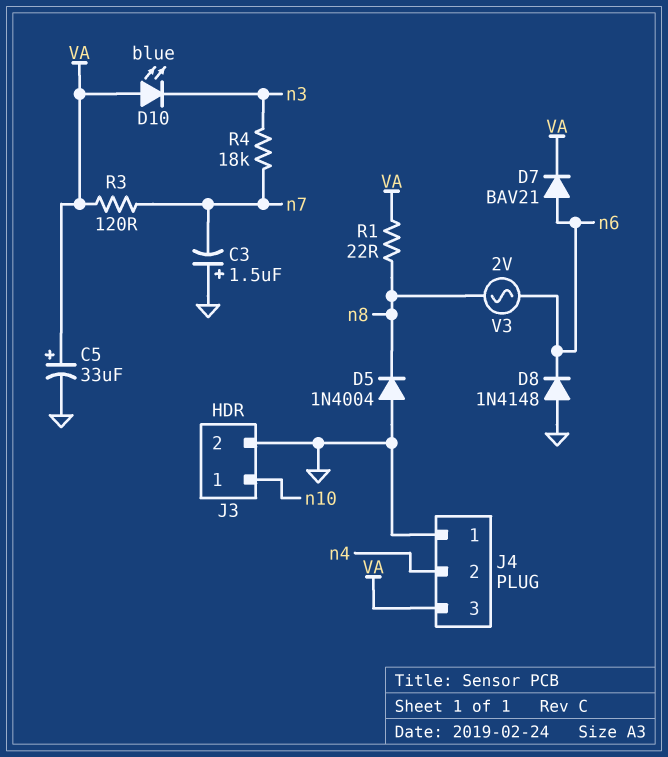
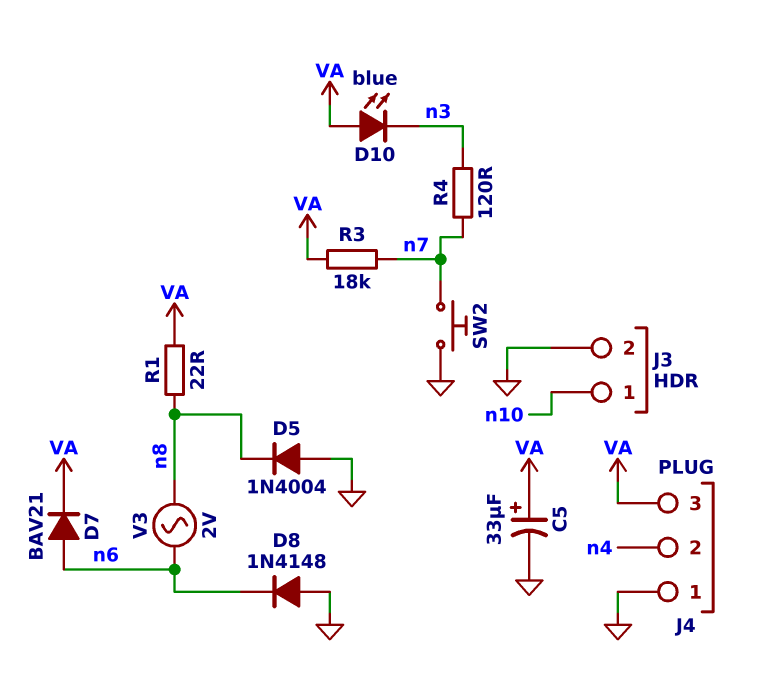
C3: 1.5uF (plus GND, minus n7) -> none
R3: 120 (VA, n7) -> 18k (VA, n7)
R4: 18k (n3, n7) -> 120 (n3, n7)
SW2: none -> button (GND, n7)

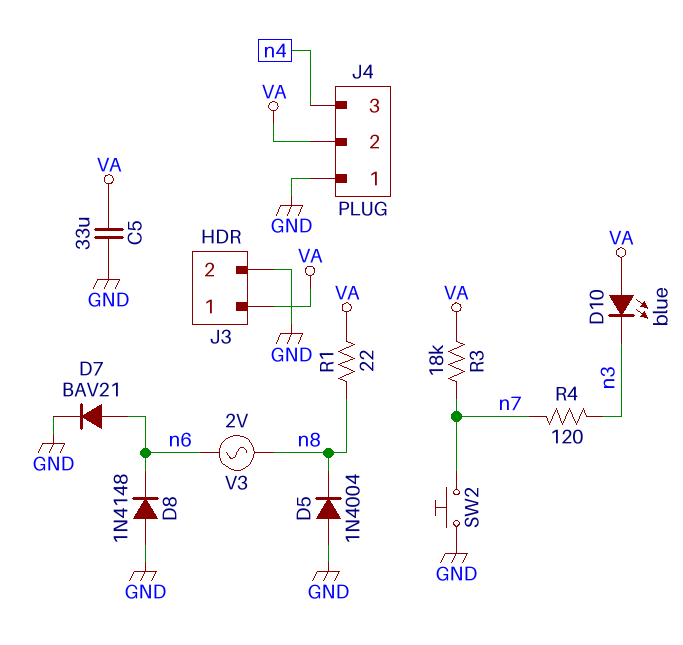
C5: 33uF (plus VA, minus GND) -> 33uF (GND, VA)
D7: diode BAV21 (A n6, K VA) -> diode BAV21 (A n6, K GND)
J3 pin 1: n10 -> VA
J4 pin 2: n4 -> VA
J4 pin 3: VA -> n4

